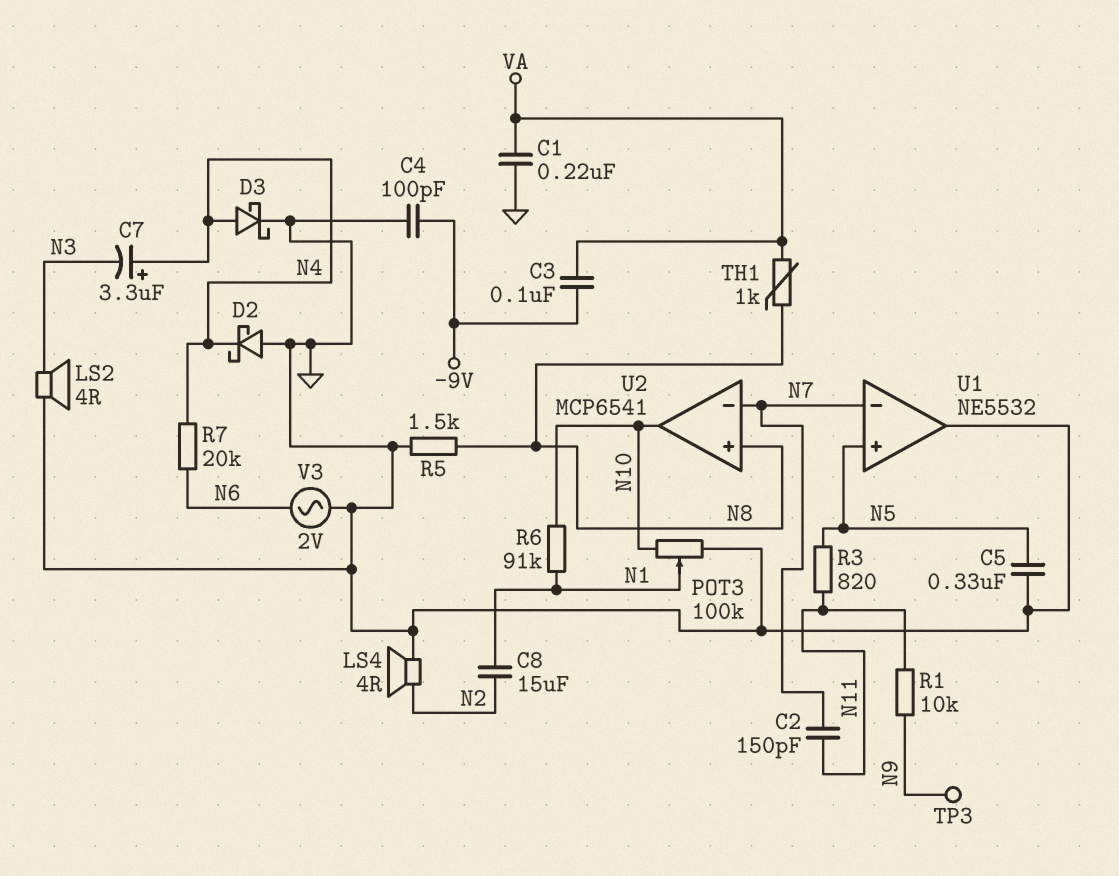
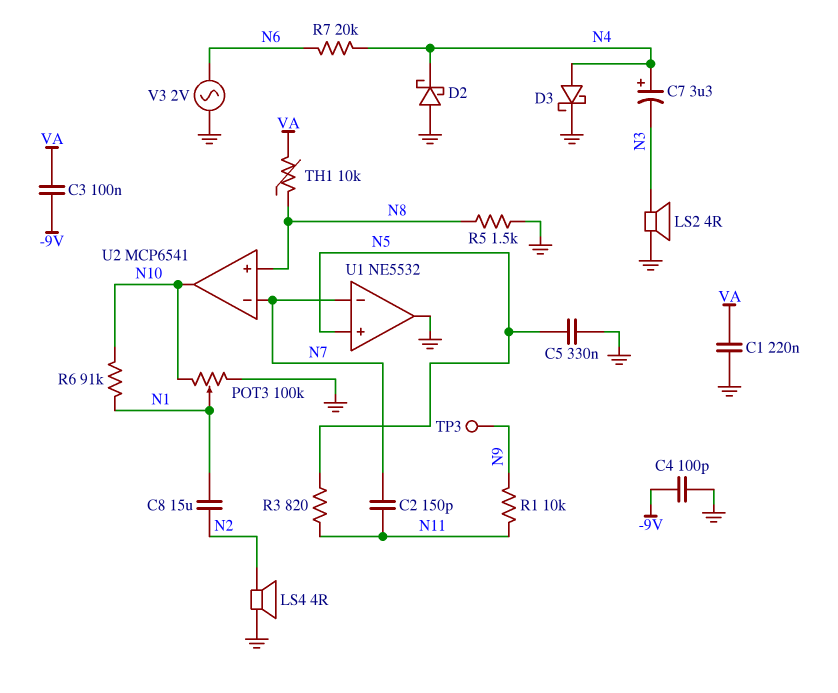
TH1: 1k (N8, VA) -> 10k (N8, VA)

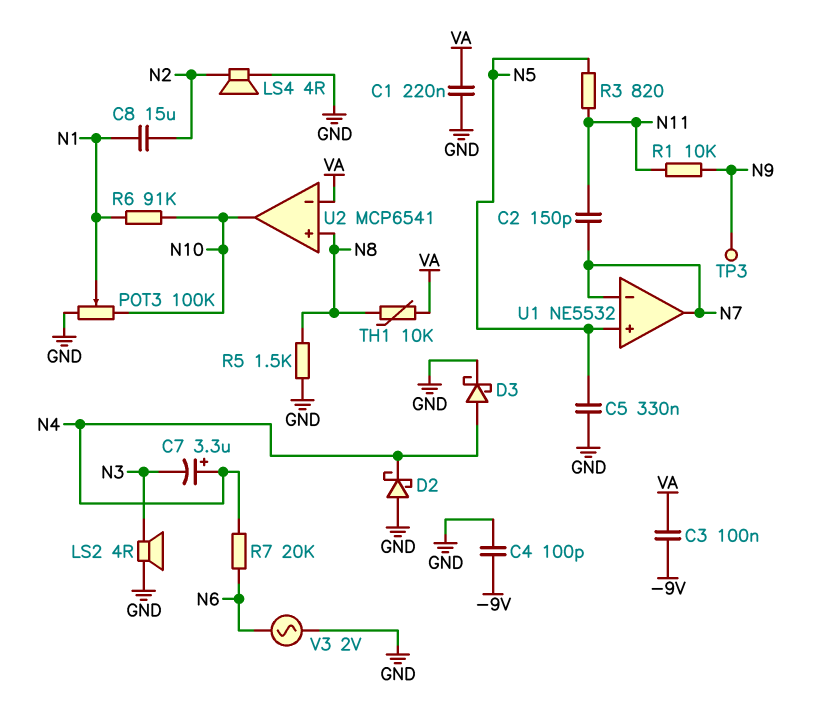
U1 pin out: GND -> N7
U2 pin in-: N7 -> VA

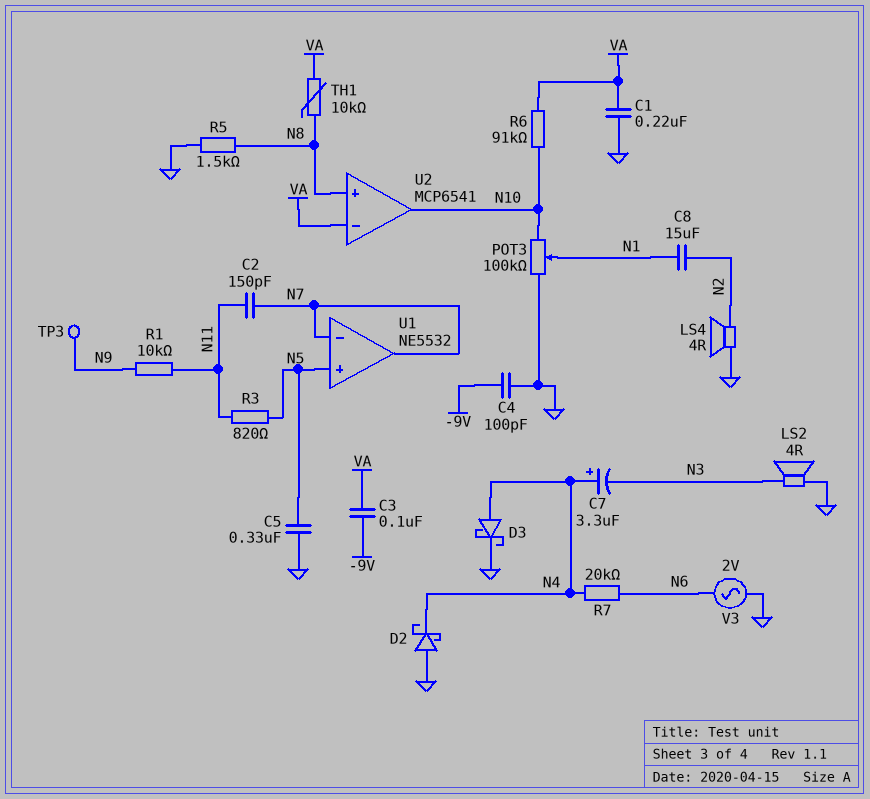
R6: 91k (N1, N10) -> 91k (N10, VA)

